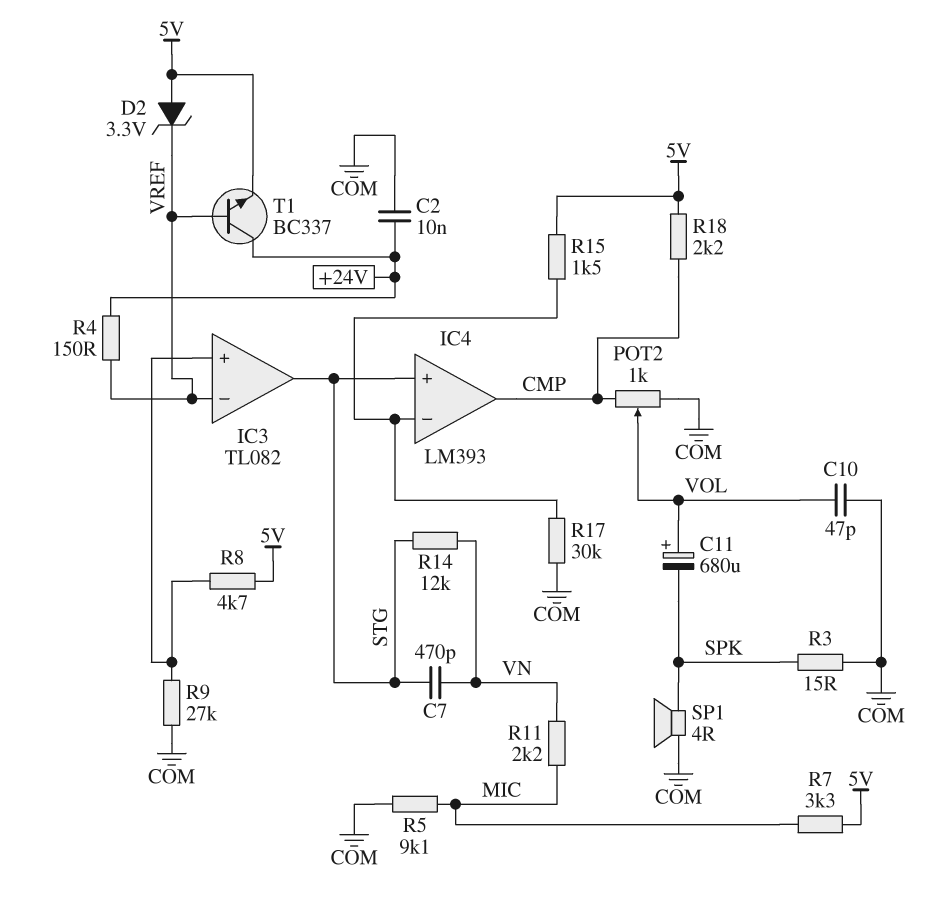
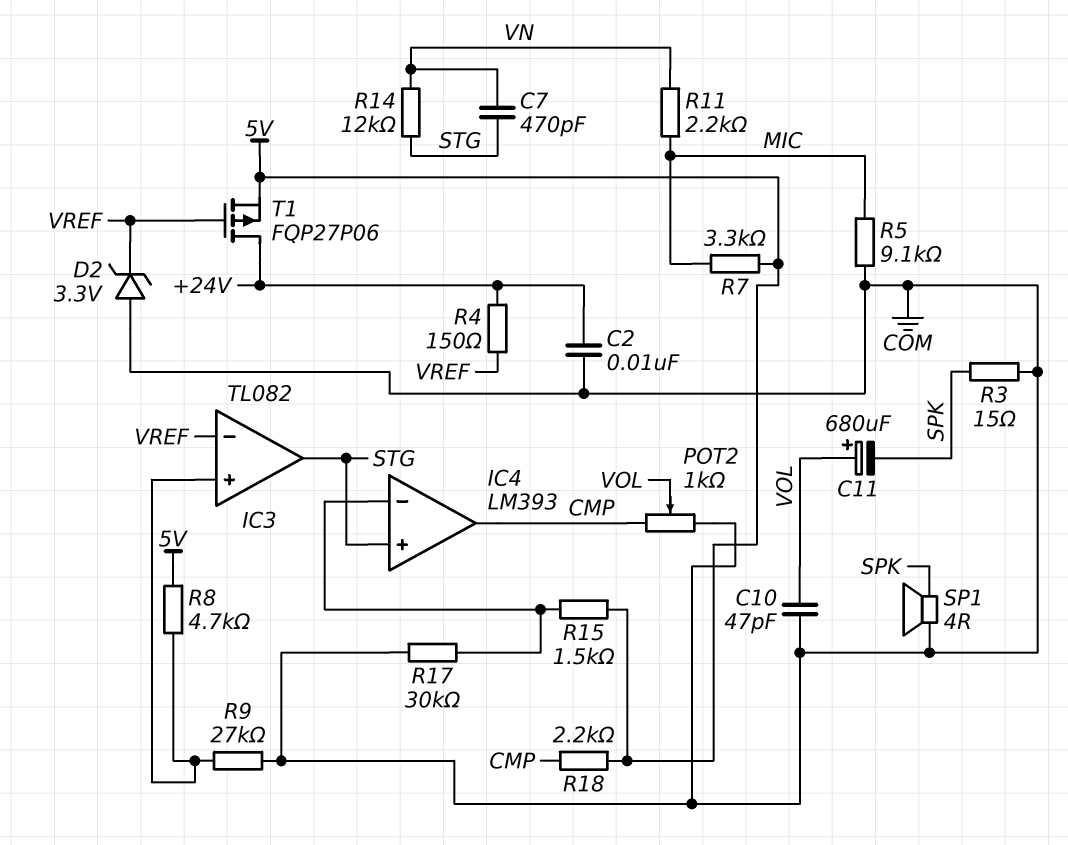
D2: zener 3.3V (A 5V, K VREF) -> zener 3.3V (A COM, K VREF)
T1: NPN BC337 (B VREF, C +24V, E 5V) -> PMOS FQP27P06 (G VREF, D +24V, S 5V)

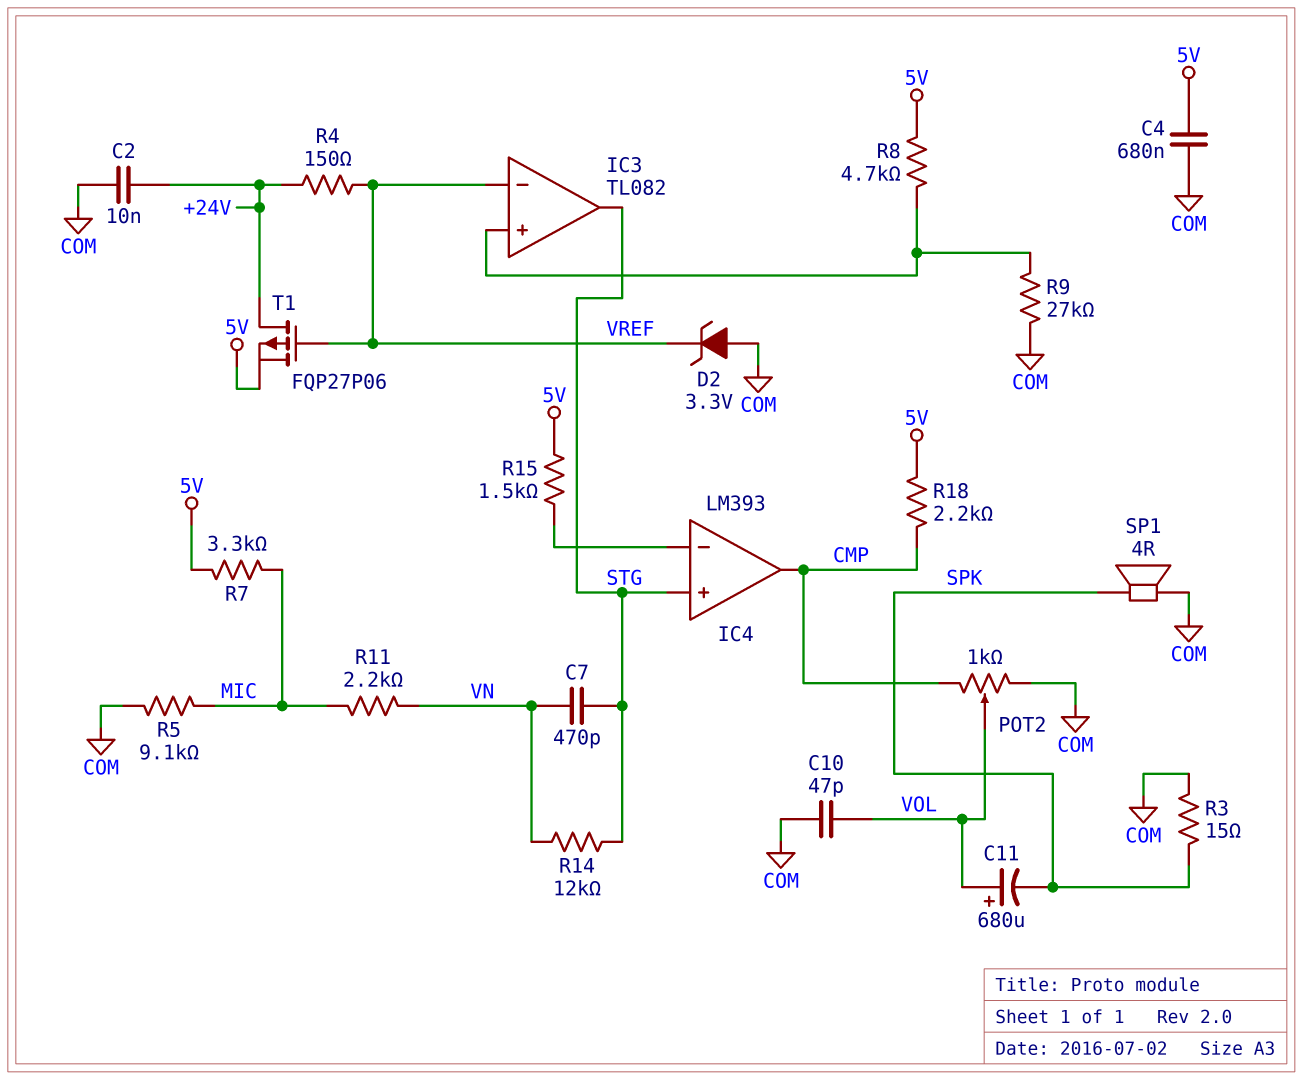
C4: none -> 680nF (5V, COM)
R17: 30k (COM, IC4/in-) -> none

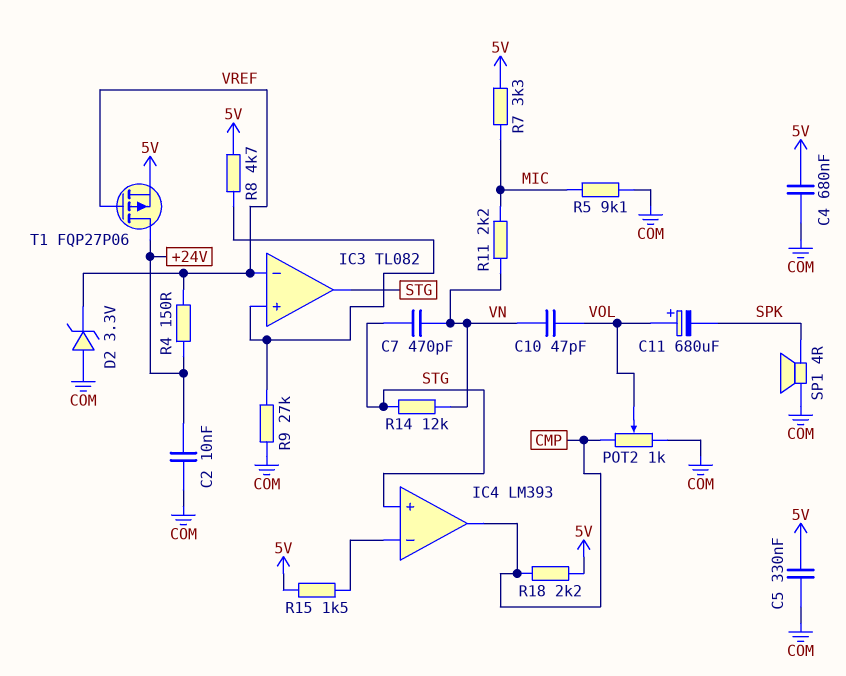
C5: none -> 330nF (5V, COM)
C10: 47pF (COM, VOL) -> 47pF (VN, VOL)
R3: 15 (COM, SPK) -> none

